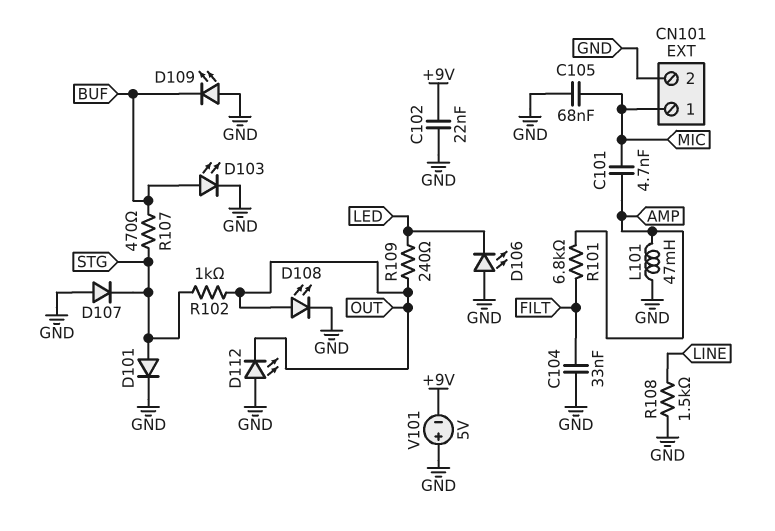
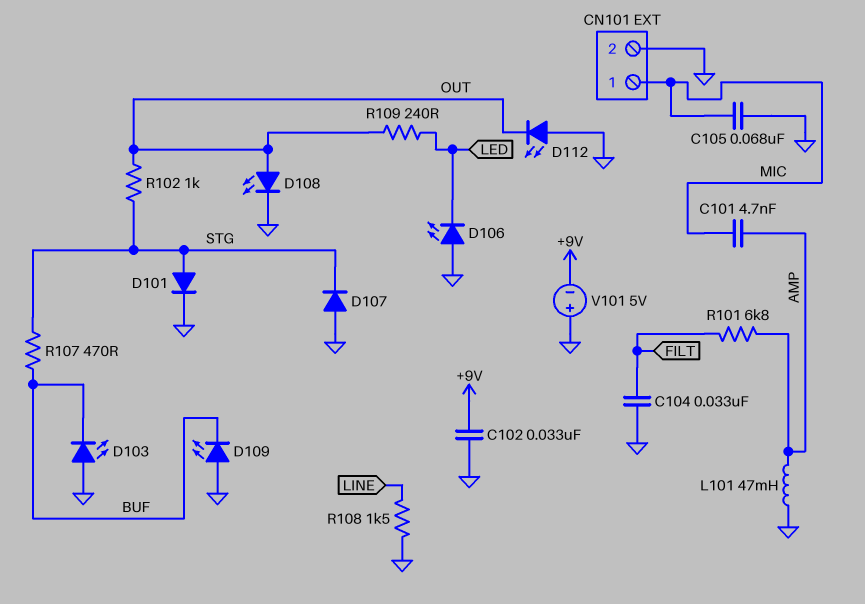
C102: 22nF (+9V, GND) -> 33nF (+9V, GND)
D103: LED (A BUF, K GND) -> LED (A GND, K BUF)

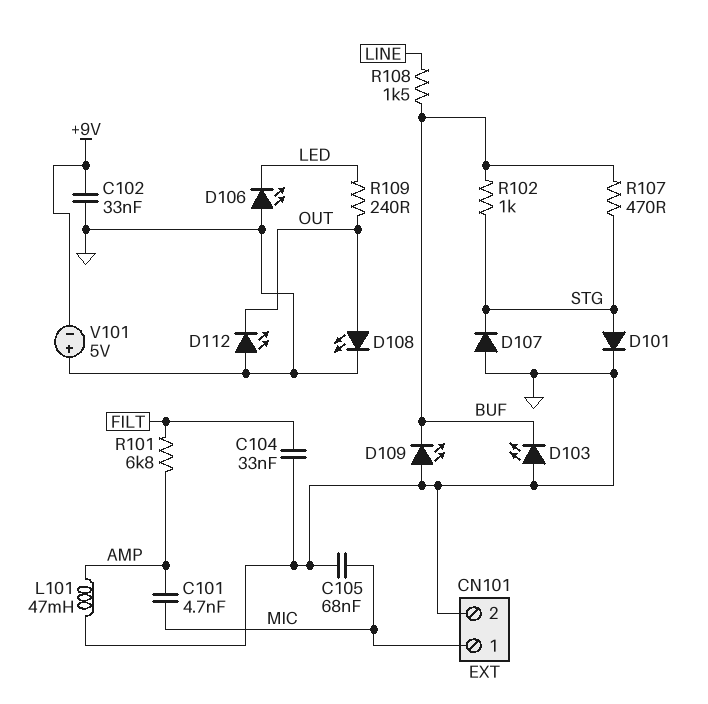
R102: 1k (OUT, STG) -> 1k (BUF, STG)
R108: 1.5k (GND, LINE) -> 1.5k (BUF, LINE)

